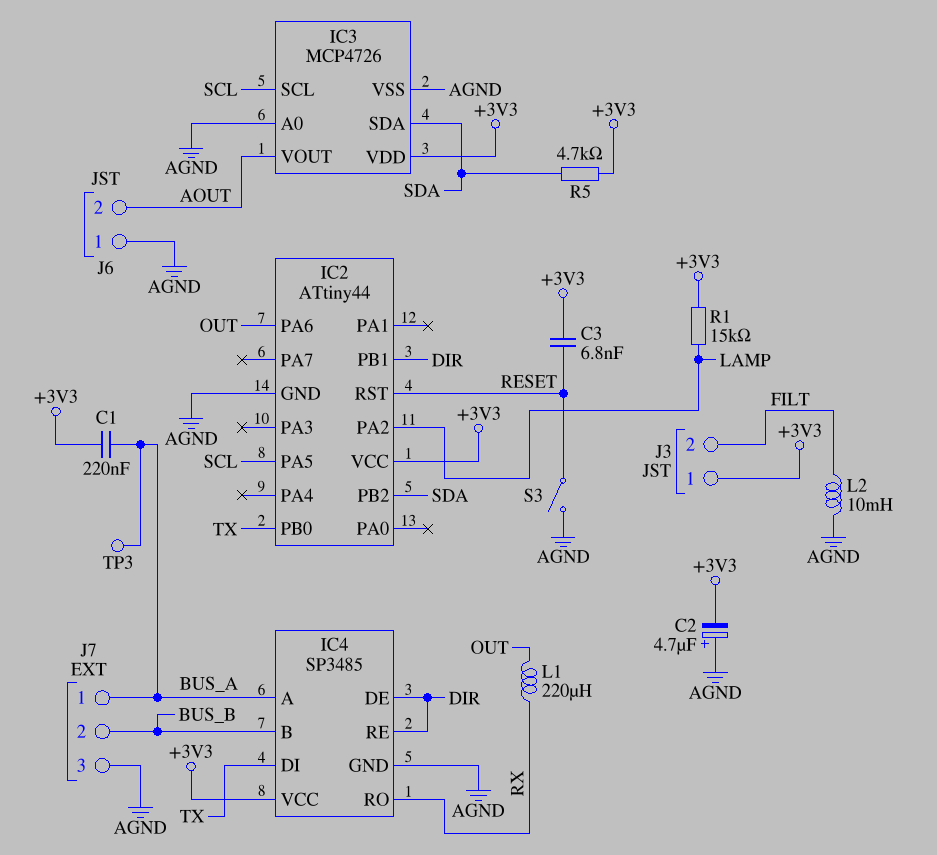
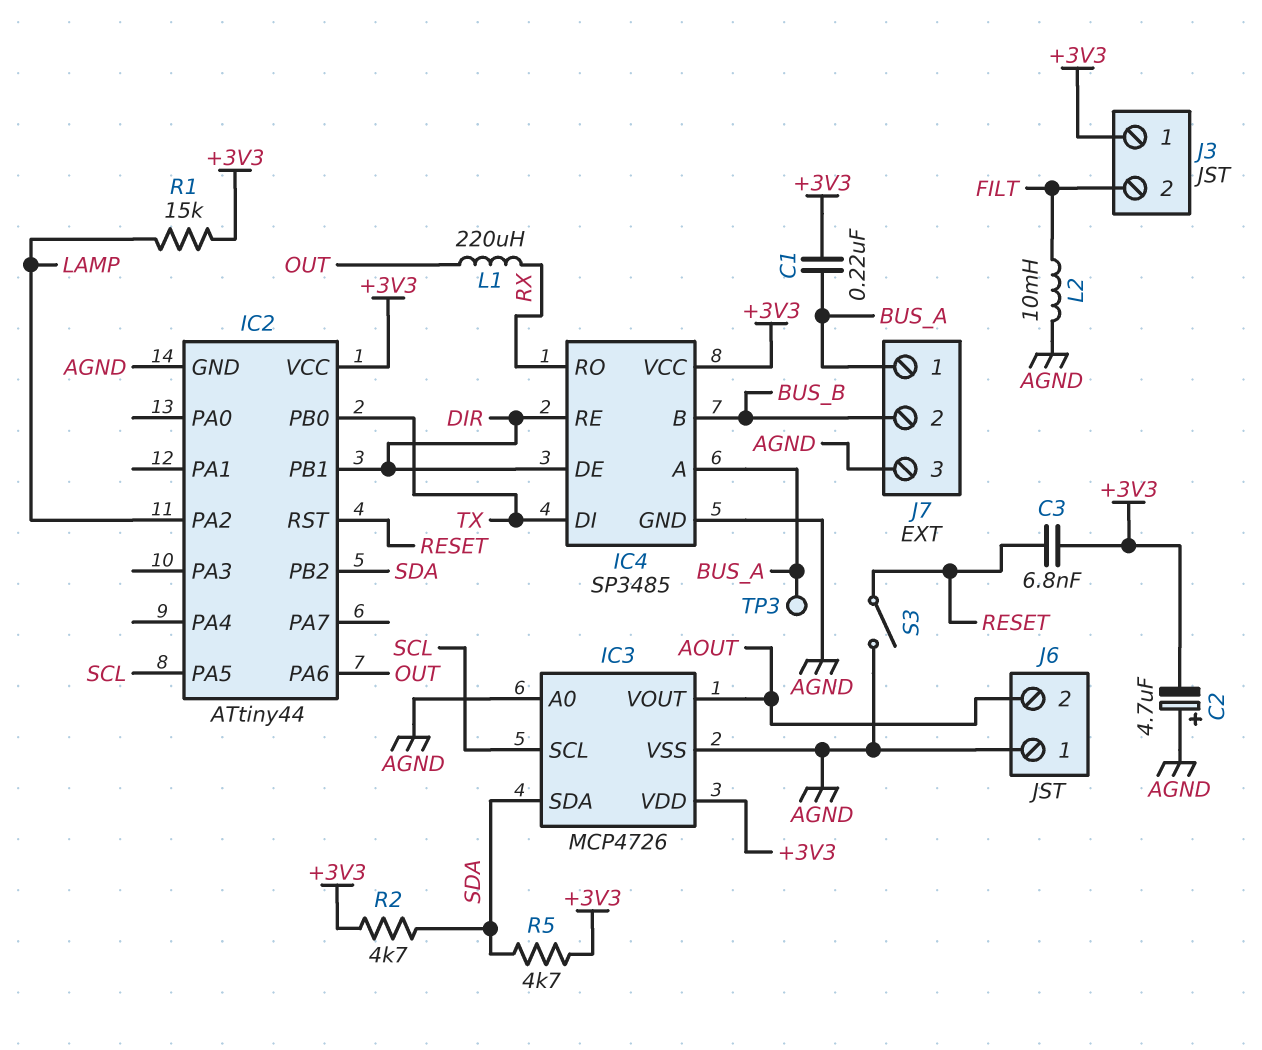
R2: none -> 4.7k (+3V3, SDA)

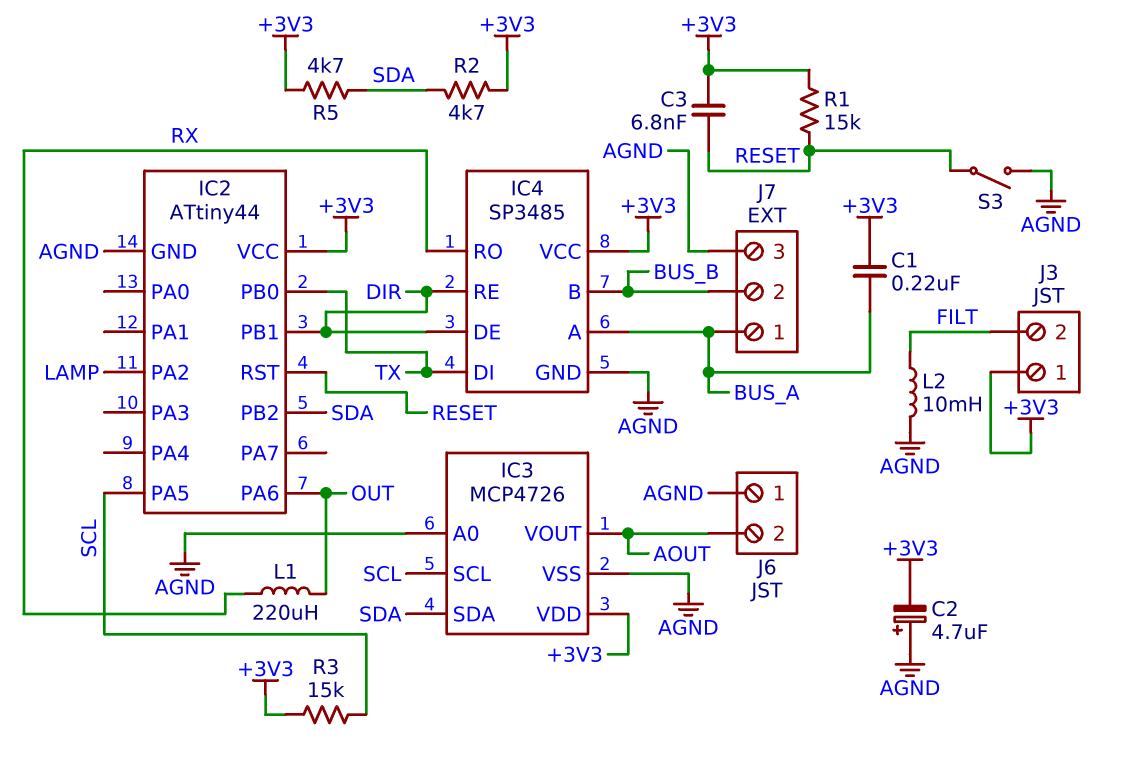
R1: 15k (+3V3, LAMP) -> 15k (+3V3, RESET)
R3: none -> 15k (+3V3, SCL)
TP3: test point (BUS_A) -> none

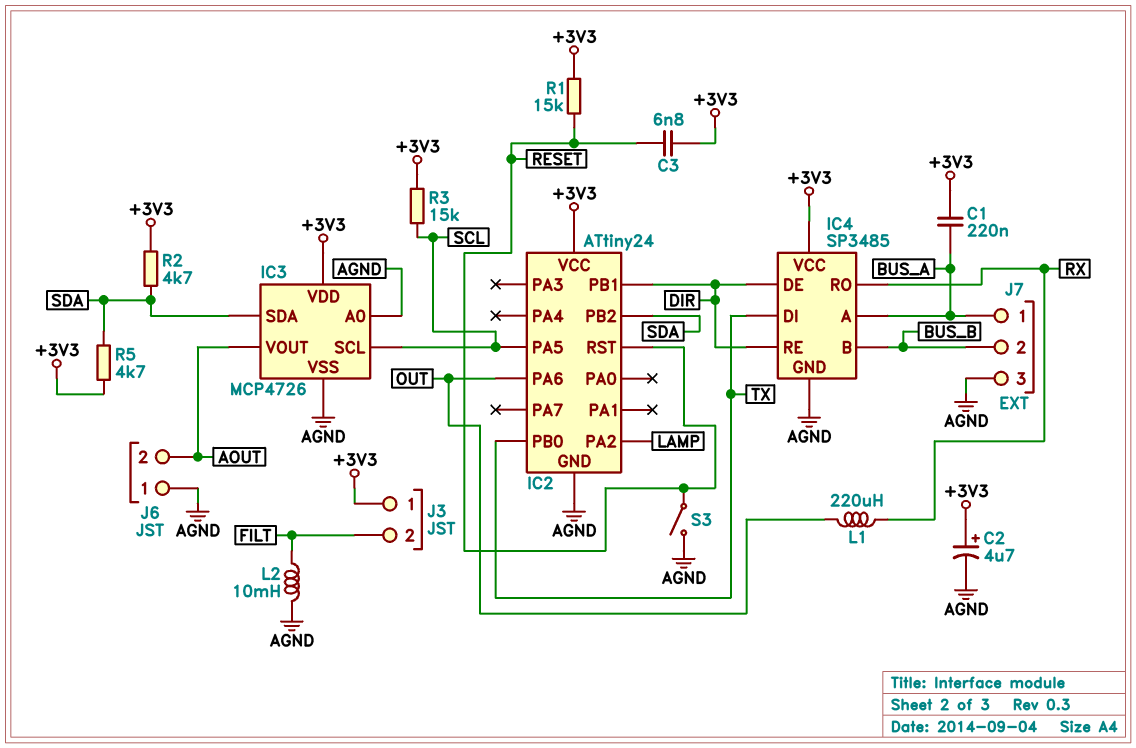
C2: 4.7uF (plus AGND, minus +3V3) -> 4.7uF (plus +3V3, minus AGND)
IC2: ATtiny44 -> ATtiny24

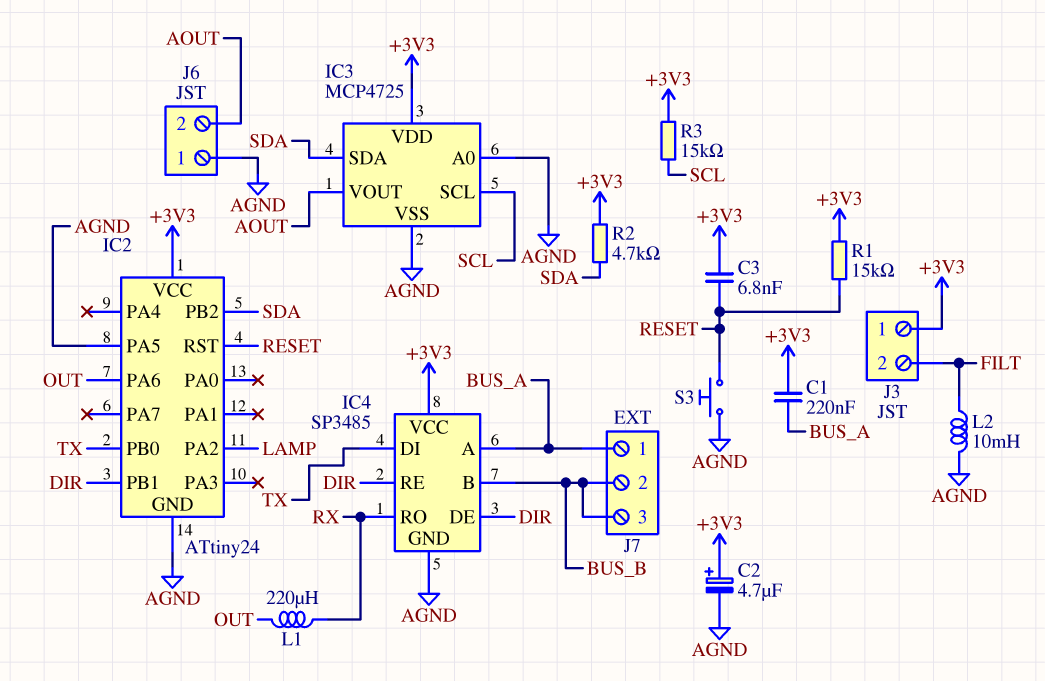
IC2 pin PA5: SCL -> AGND
IC3: MCP4726 -> MCP4725
J7 pin 3: AGND -> BUS_B
R5: 4.7k (+3V3, SDA) -> none
S3: switch (AGND, RESET) -> button (AGND, RESET)

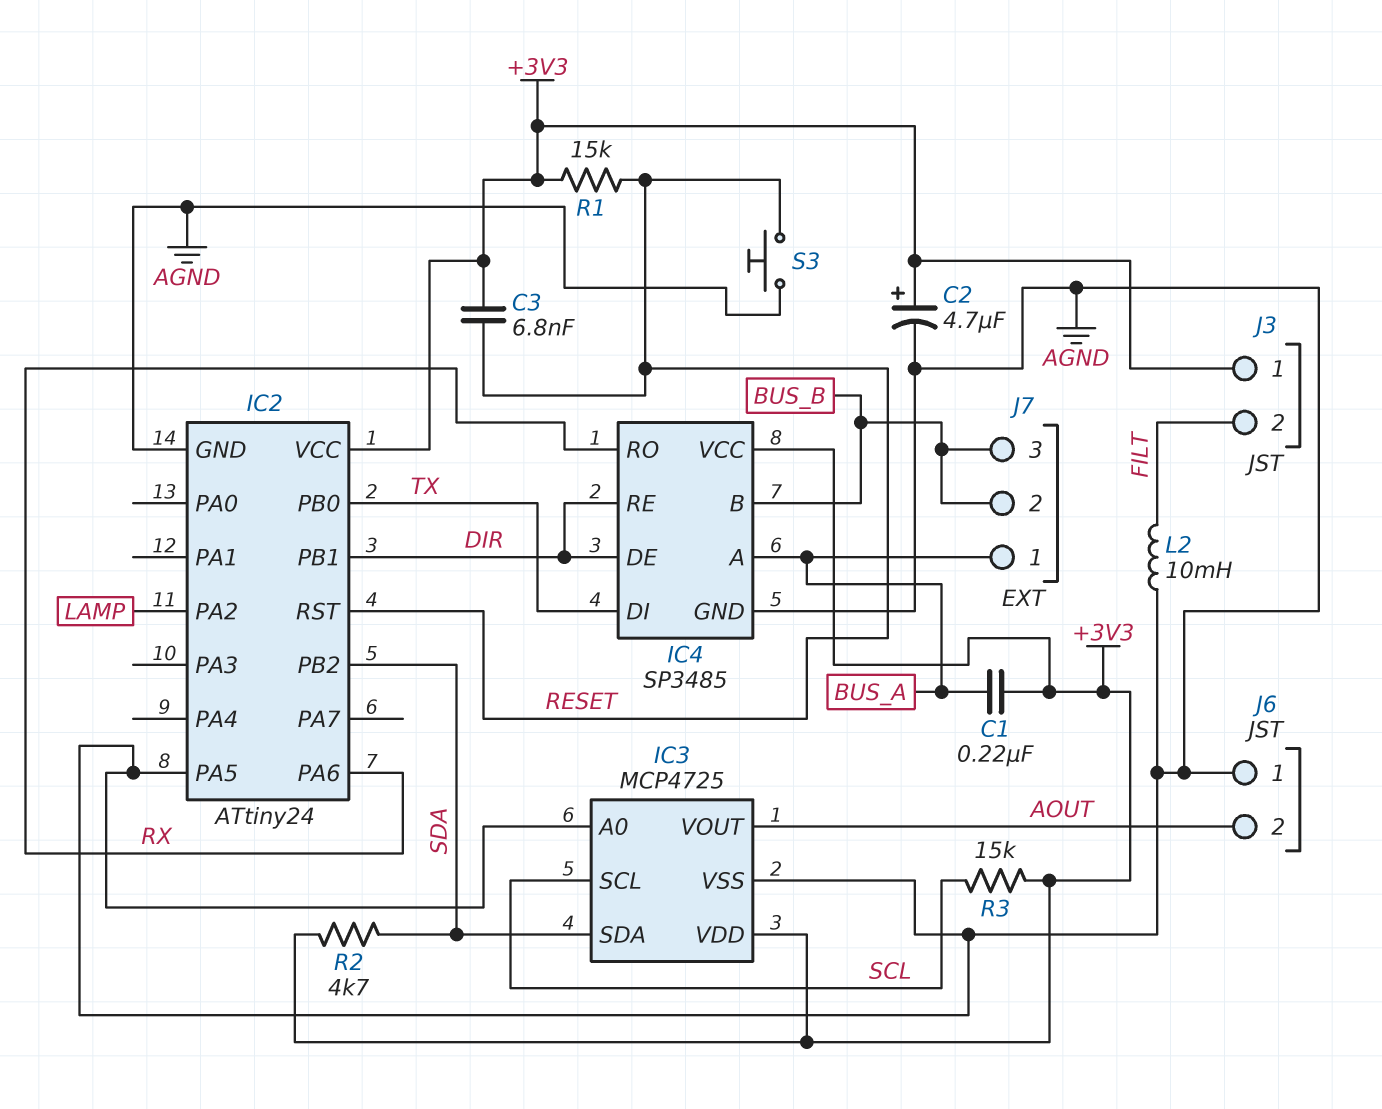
IC2 pin PA6: OUT -> RX
L1: 220uH (OUT, RX) -> none

